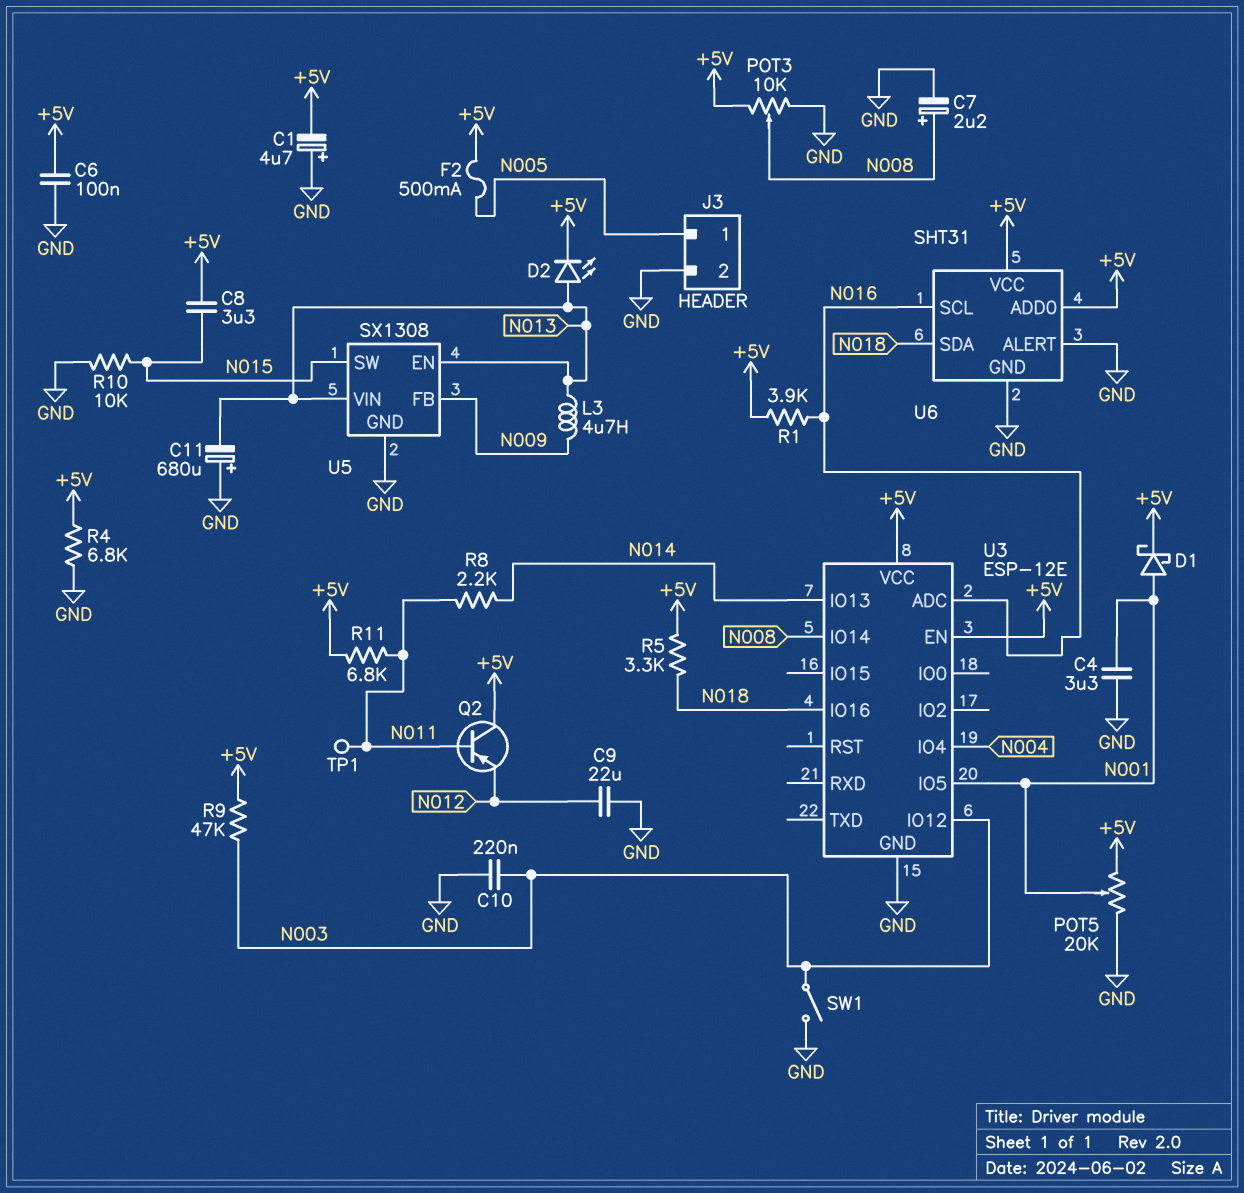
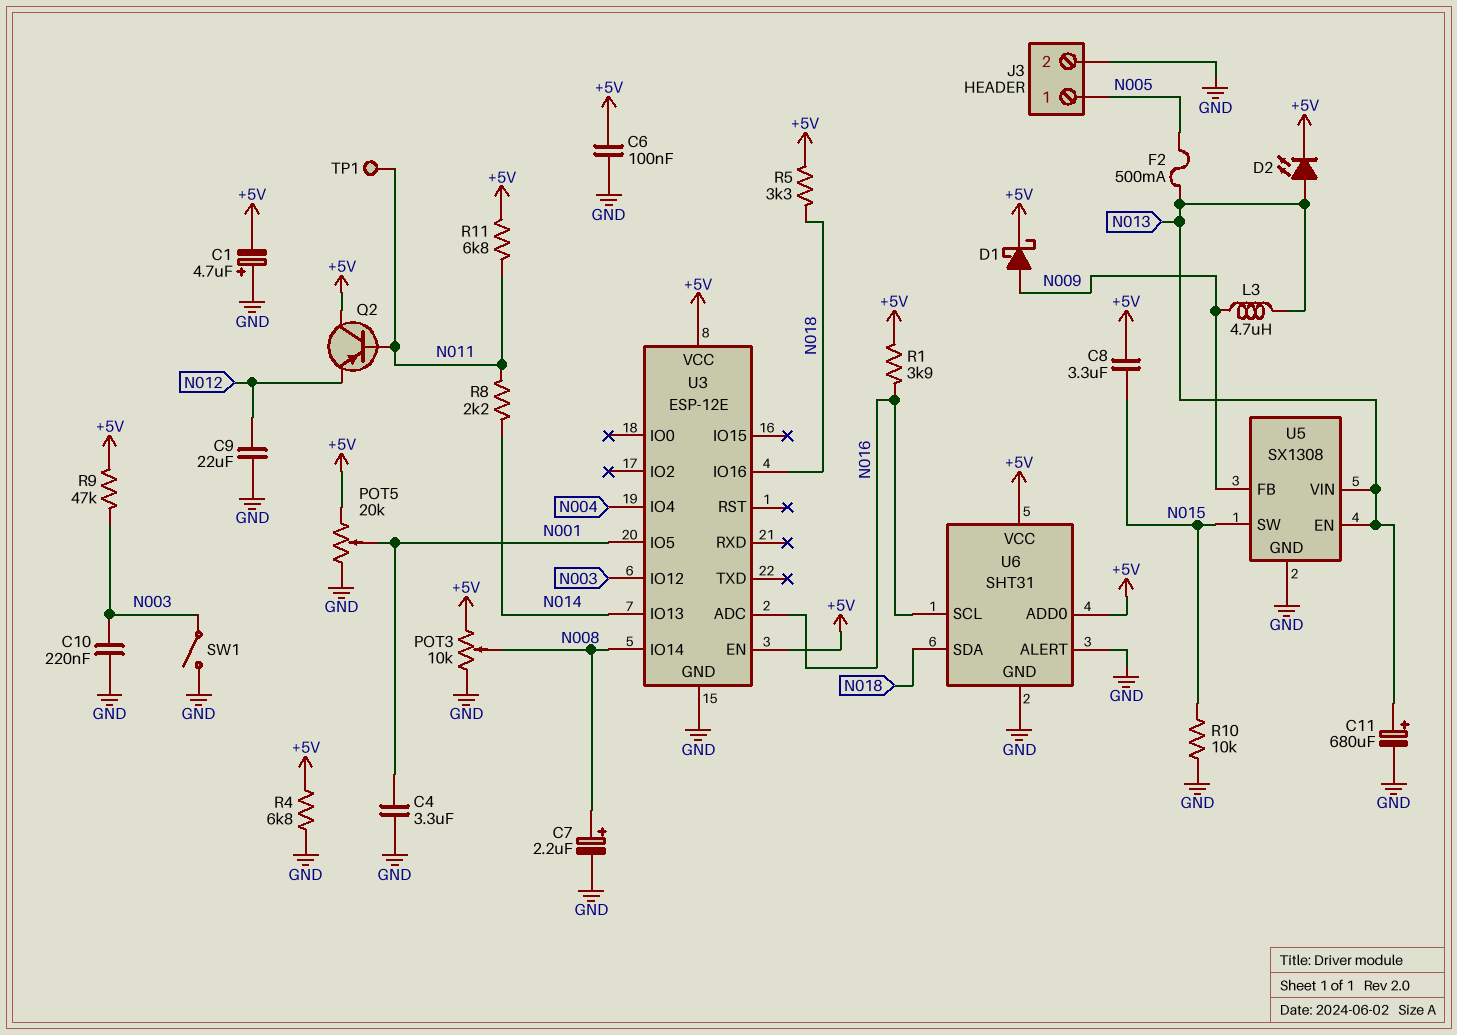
C11: 680uF (plus GND, minus N013) -> 680uF (plus N013, minus GND)
D1: schottky (A N001, K +5V) -> schottky (A N009, K +5V)
F2: 500mA (+5V, N005) -> 500mA (N005, N013)

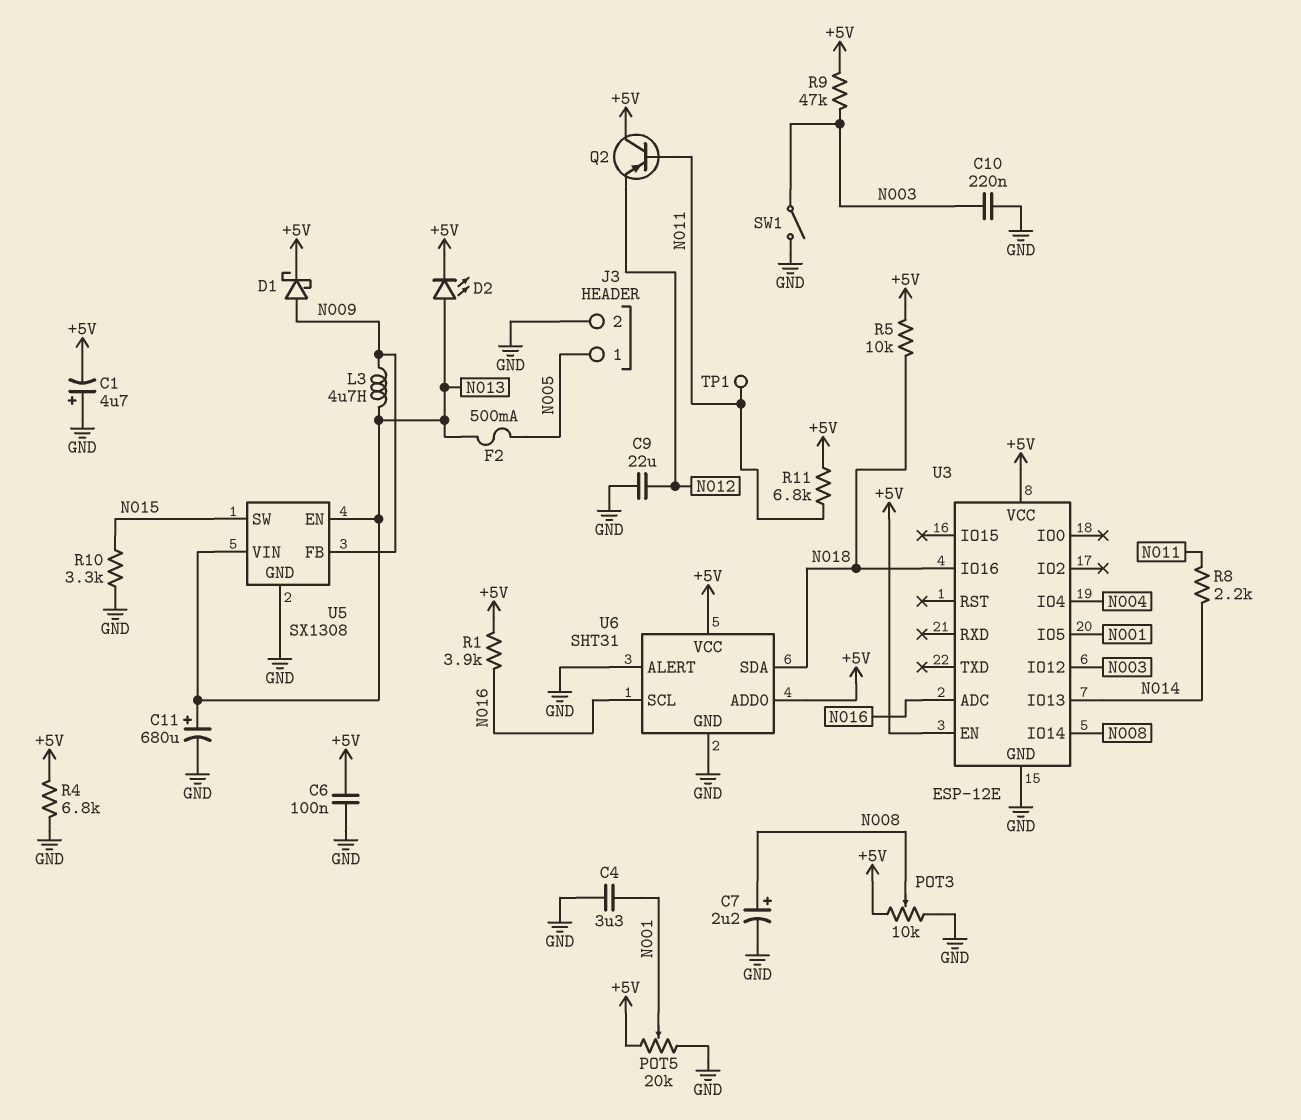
C8: 3.3uF (+5V, N015) -> none
R5: 3.3k (+5V, N018) -> 10k (+5V, N018)
R10: 10k (GND, N015) -> 3.3k (GND, N015)

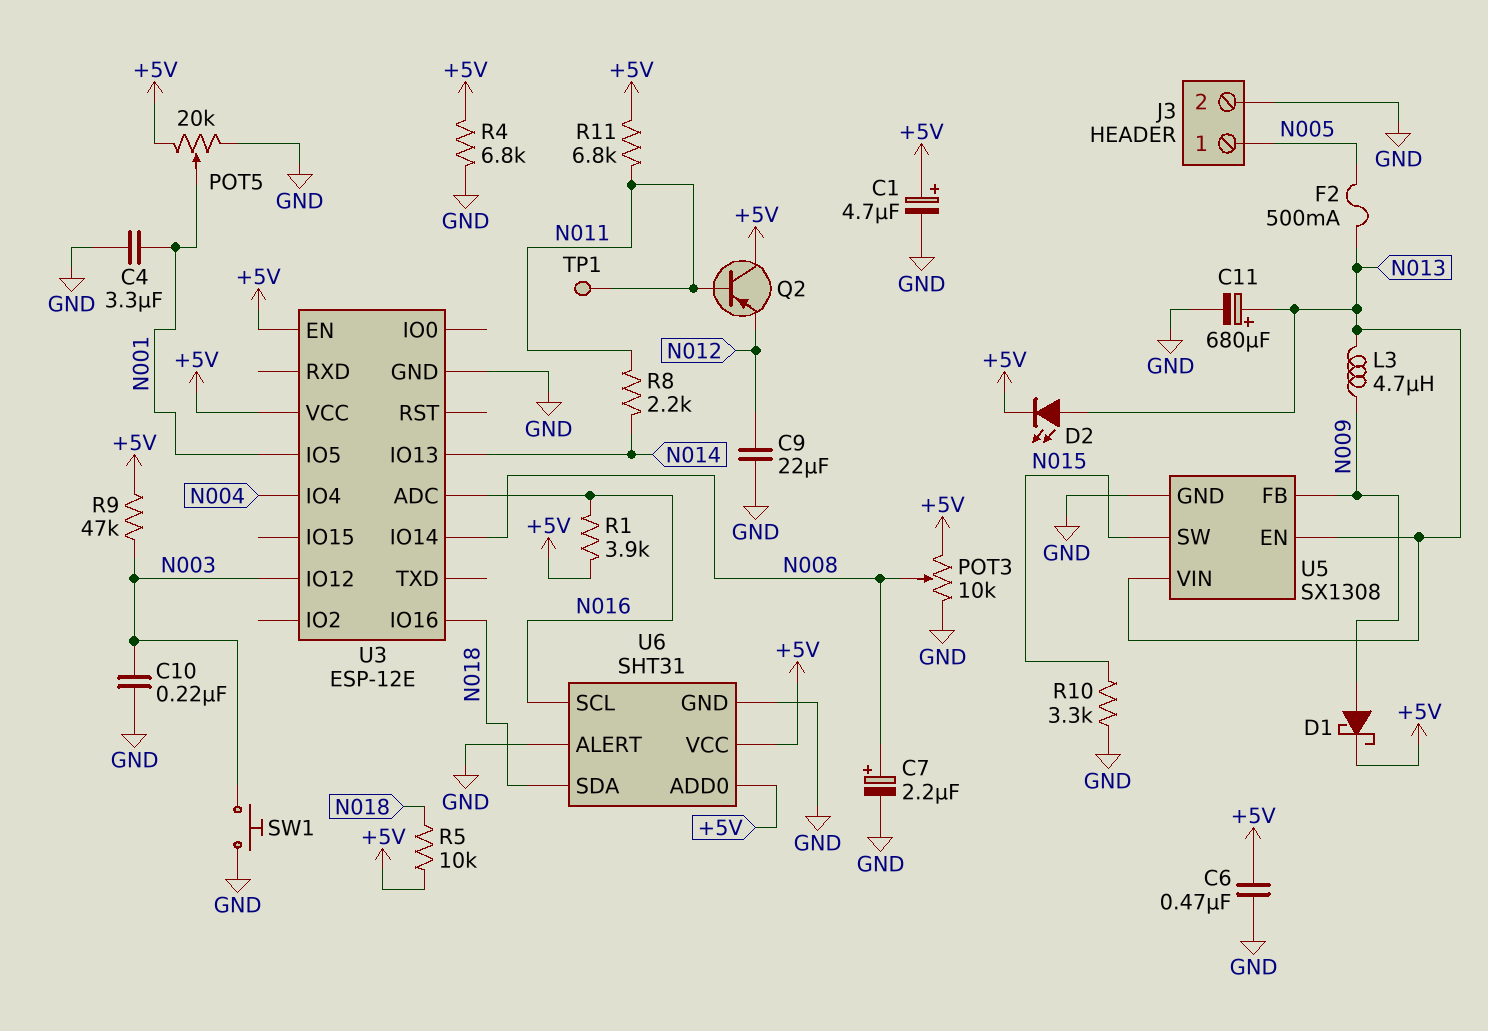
C1: 4.7uF (plus GND, minus +5V) -> 4.7uF (plus +5V, minus GND)
C6: 100nF (+5V, GND) -> 470nF (+5V, GND)
SW1: switch (GND, N003) -> button (GND, N003)

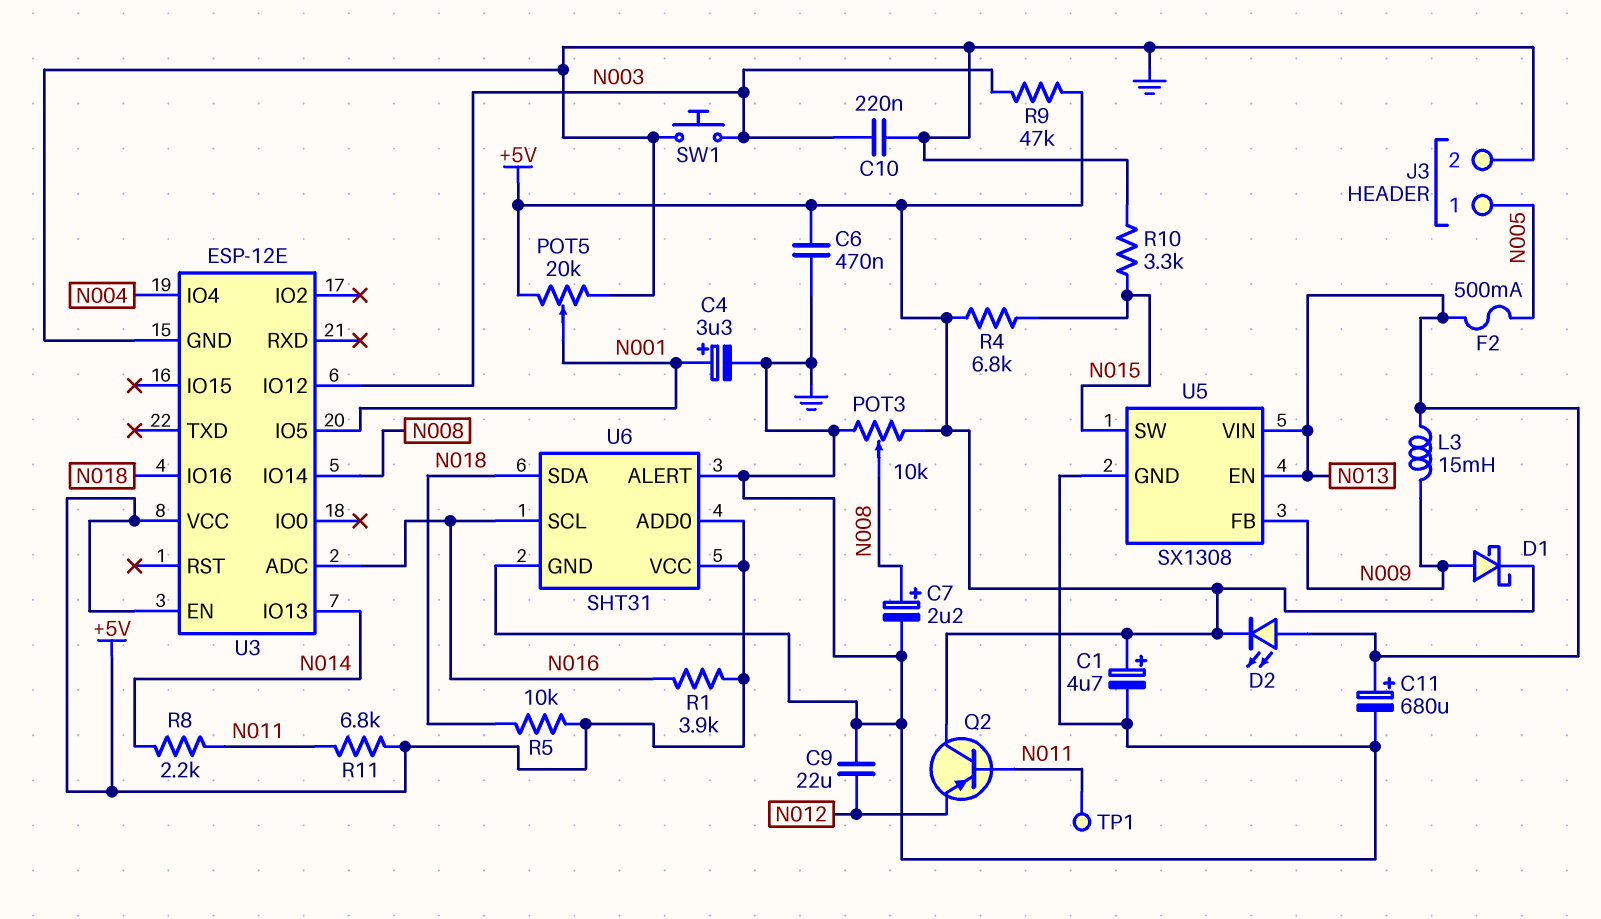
C4: 3.3uF (GND, N001) -> 3.3uF (plus N001, minus GND)
L3: 4.7uH (N009, N013) -> 15mH (N009, N013)
R4: 6.8k (+5V, GND) -> 6.8k (+5V, N015)

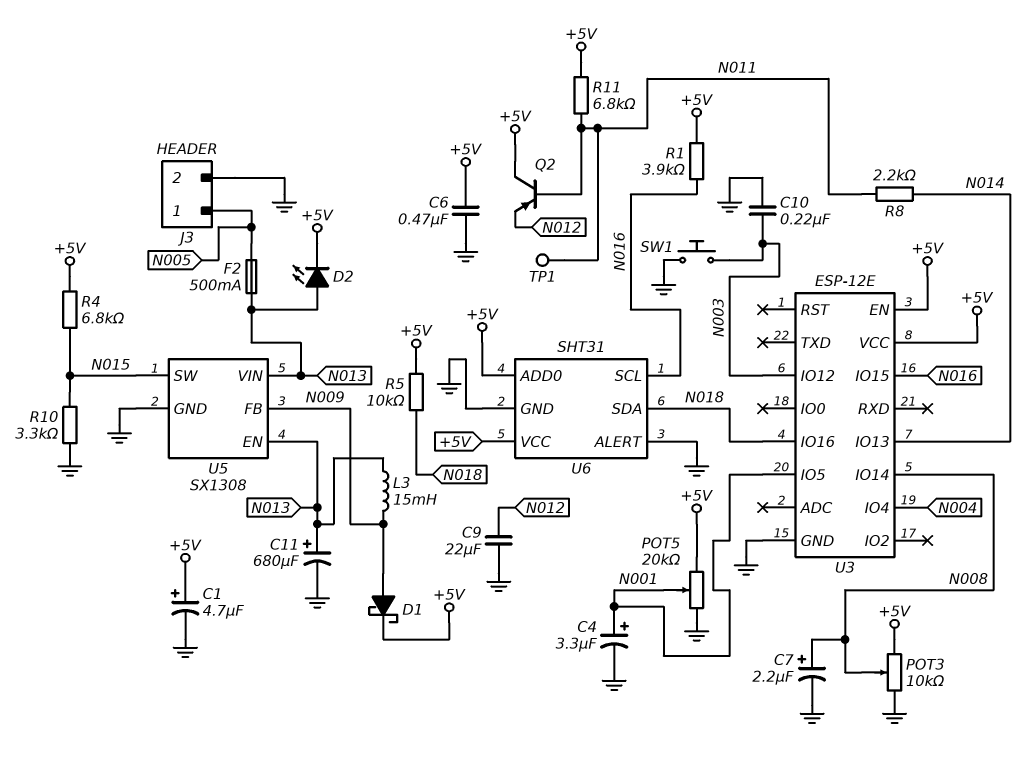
R9: 47k (+5V, N003) -> none
U3 pin ADC: N016 -> none
U3 pin IO15: none -> N016

